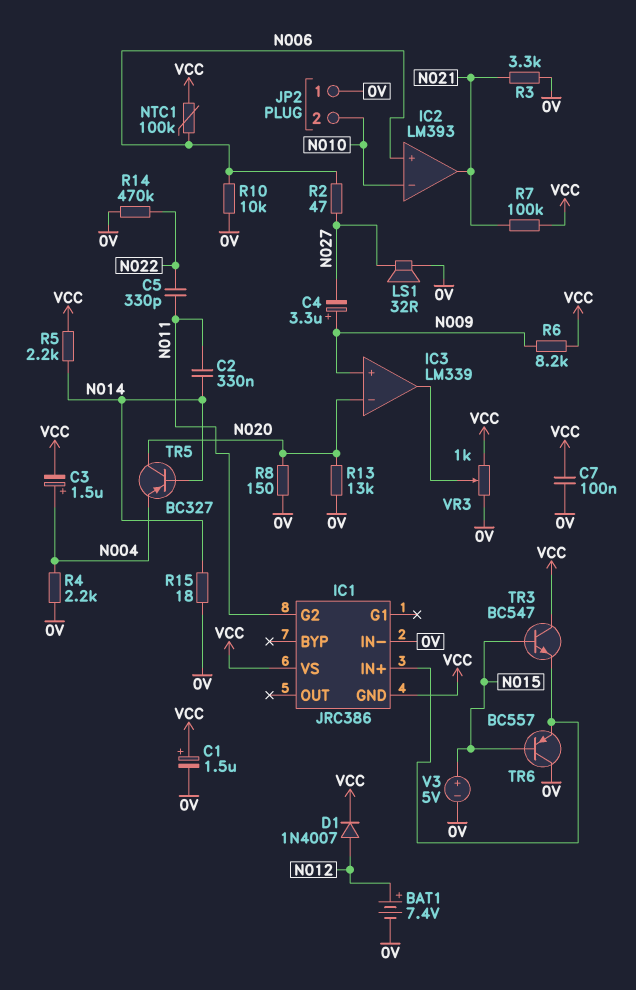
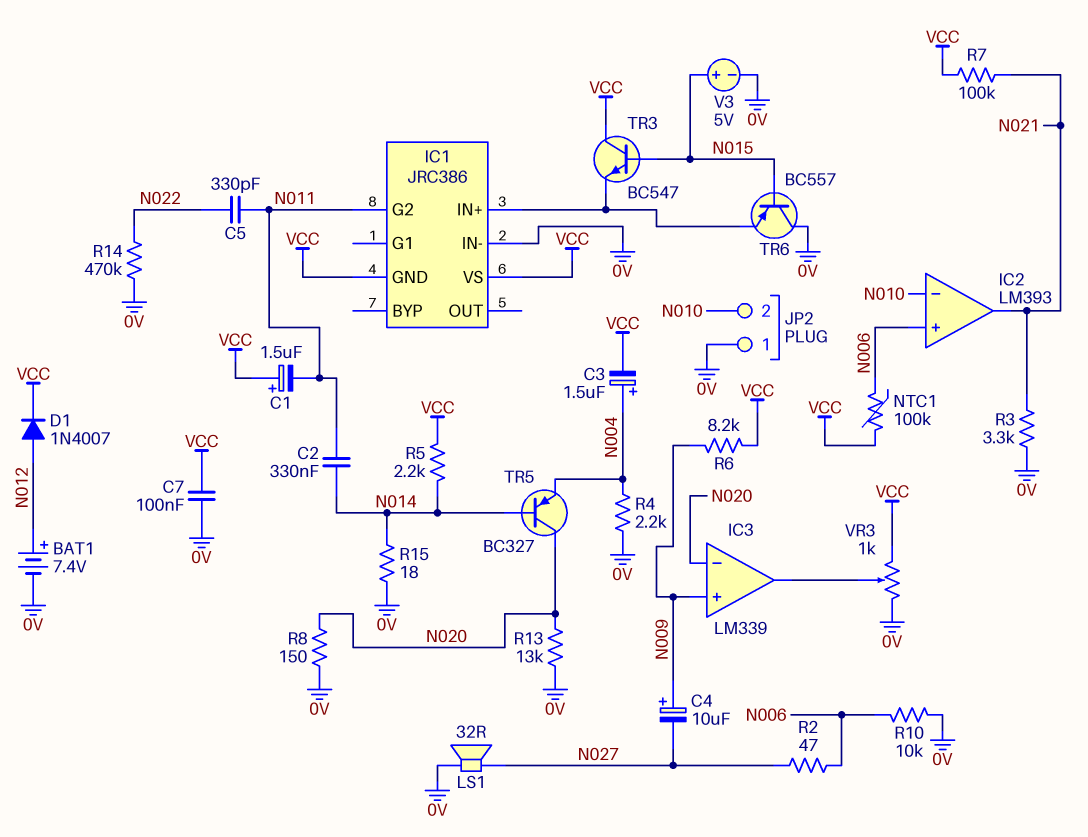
C1: 1.5uF (plus VCC, minus 0V) -> 1.5uF (plus VCC, minus N011)
C4: 3.3uF (plus N009, minus N027) -> 10uF (plus N009, minus N027)

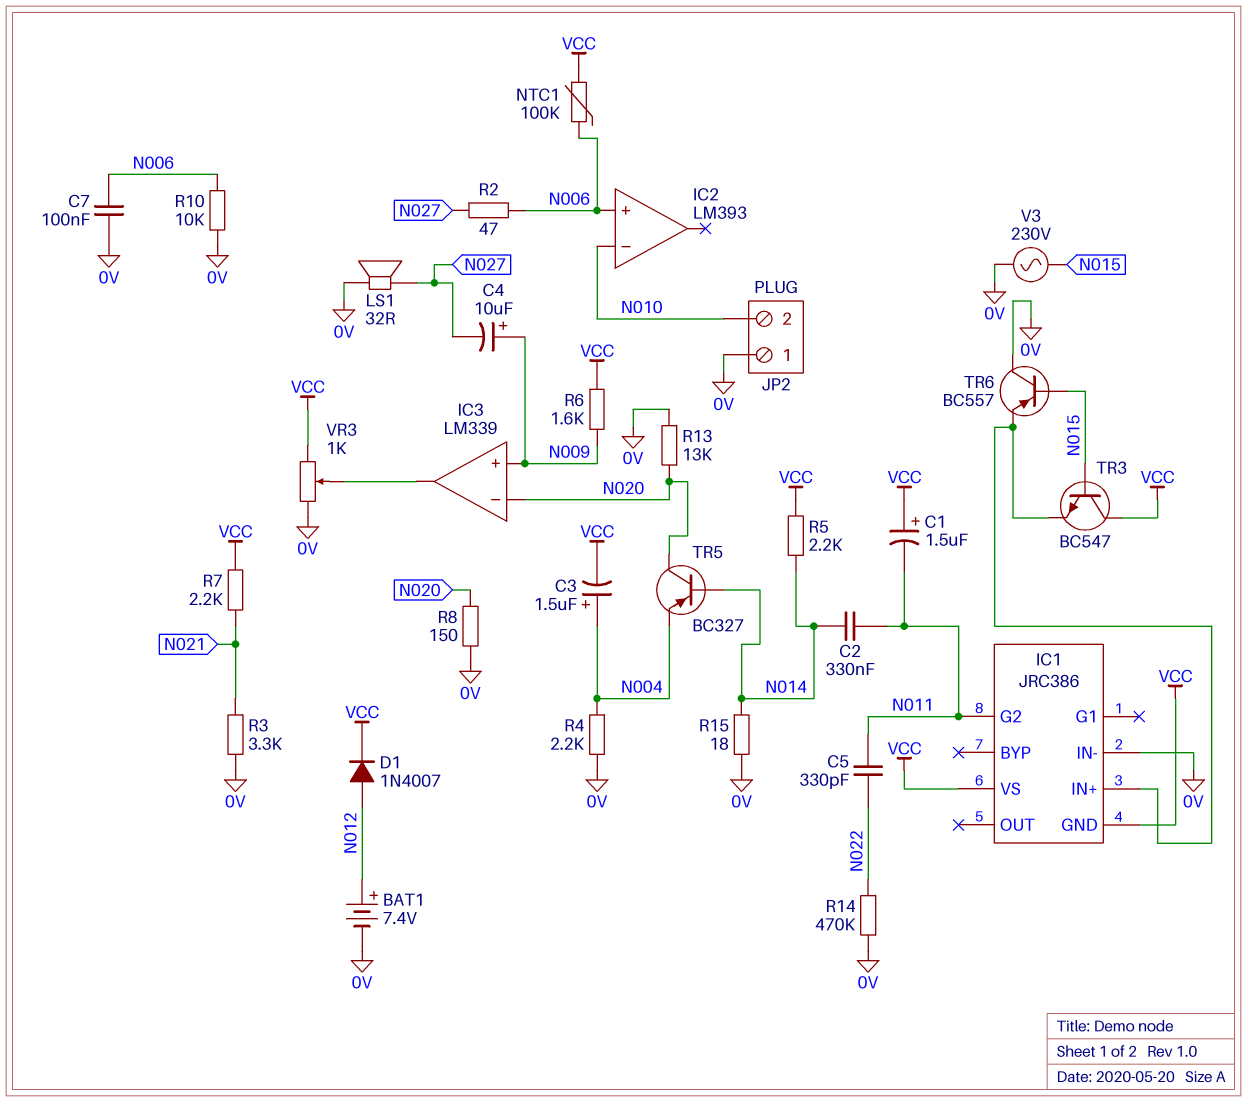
C7: 100nF (0V, VCC) -> 100nF (0V, N006)
IC2 pin out: N021 -> none
R6: 8.2k (N009, VCC) -> 1.6k (N009, VCC)
R7: 100k (N021, VCC) -> 2.2k (N021, VCC)
V3: 5V (plus N015, minus 0V) -> AC 230V (0V, N015)

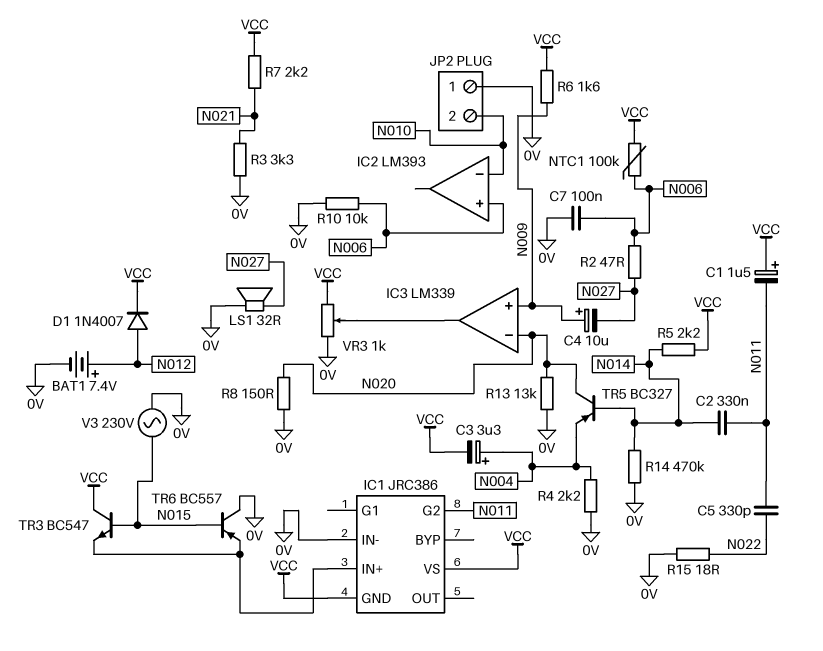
C3: 1.5uF (plus N004, minus VCC) -> 3.3uF (plus N004, minus VCC)
R14: 470k (0V, N022) -> 470k (0V, N014)
R15: 18 (0V, N014) -> 18 (0V, N022)

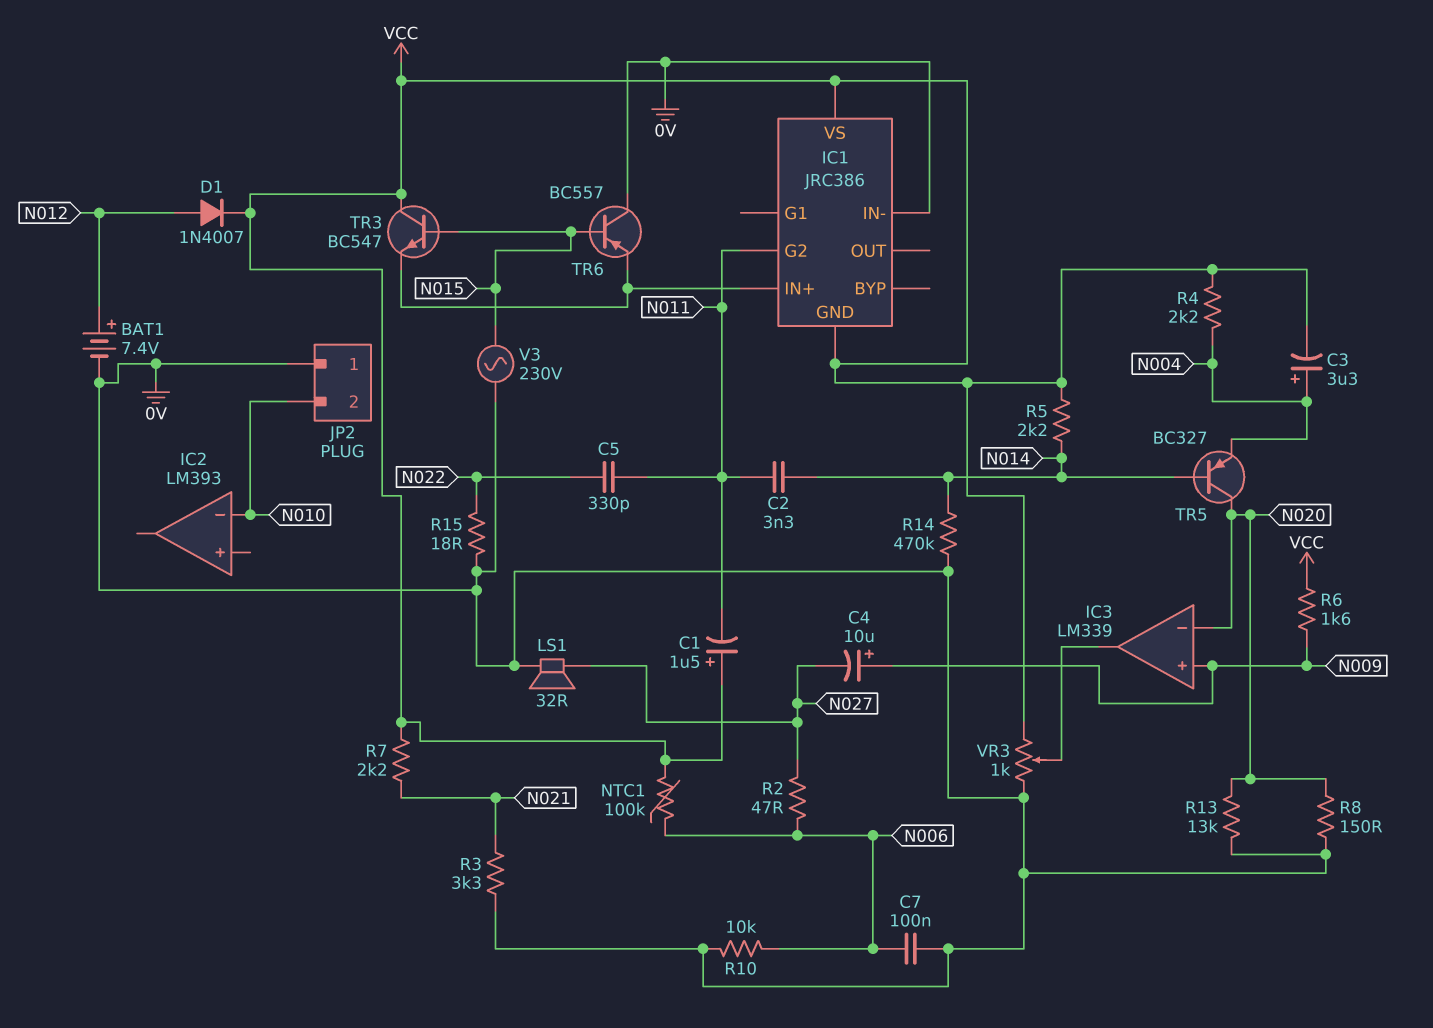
C2: 330nF (N011, N014) -> 3.3nF (N011, N014)
IC2 pin in+: N006 -> none
R4: 2.2k (0V, N004) -> 2.2k (N004, VCC)

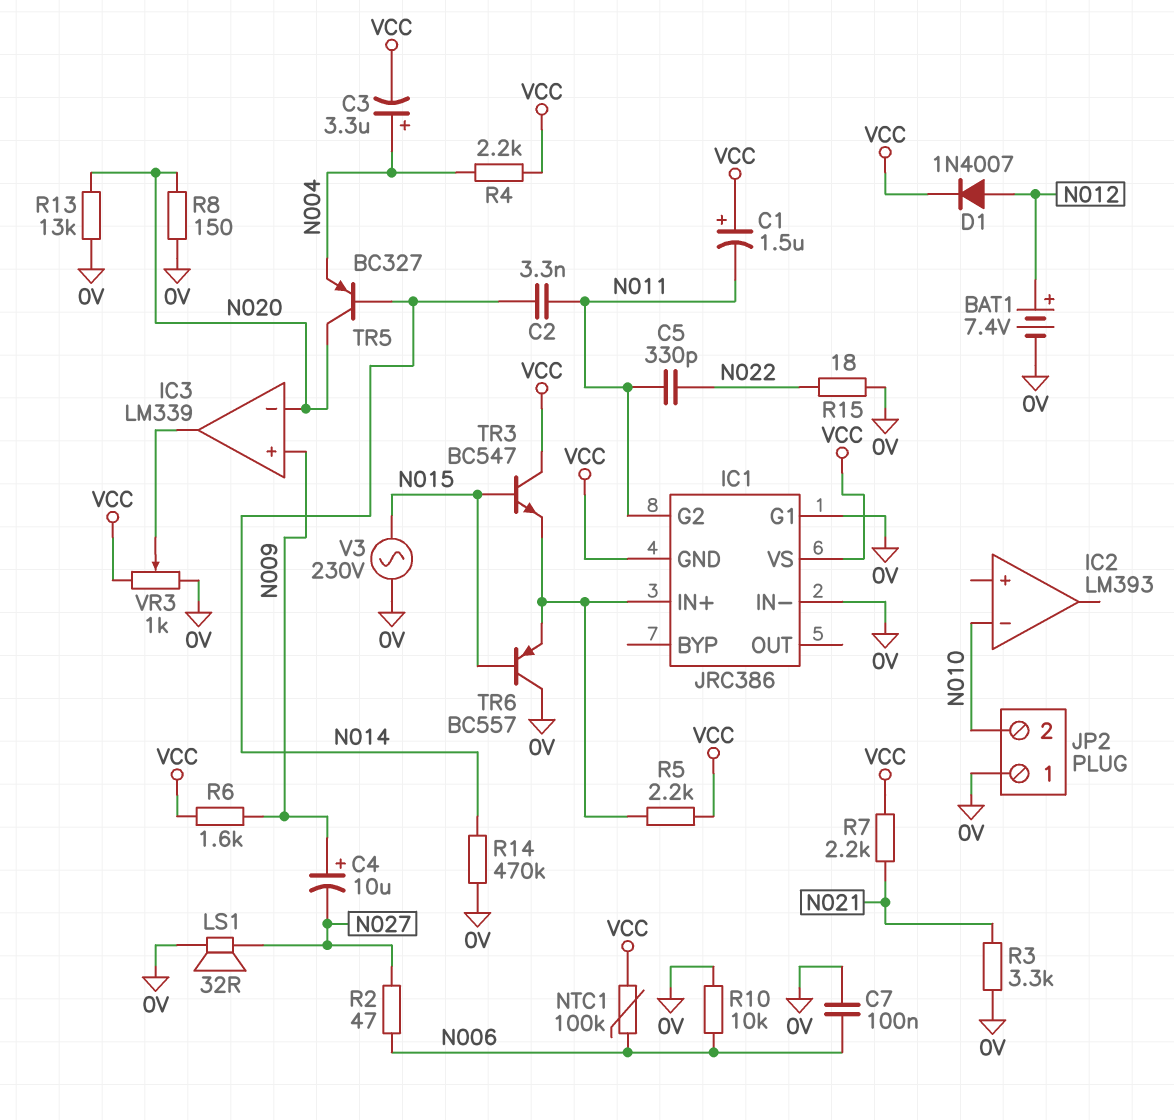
IC1 pin G1: none -> 0V
R5: 2.2k (N014, VCC) -> 2.2k (IC1/IN+, VCC)

